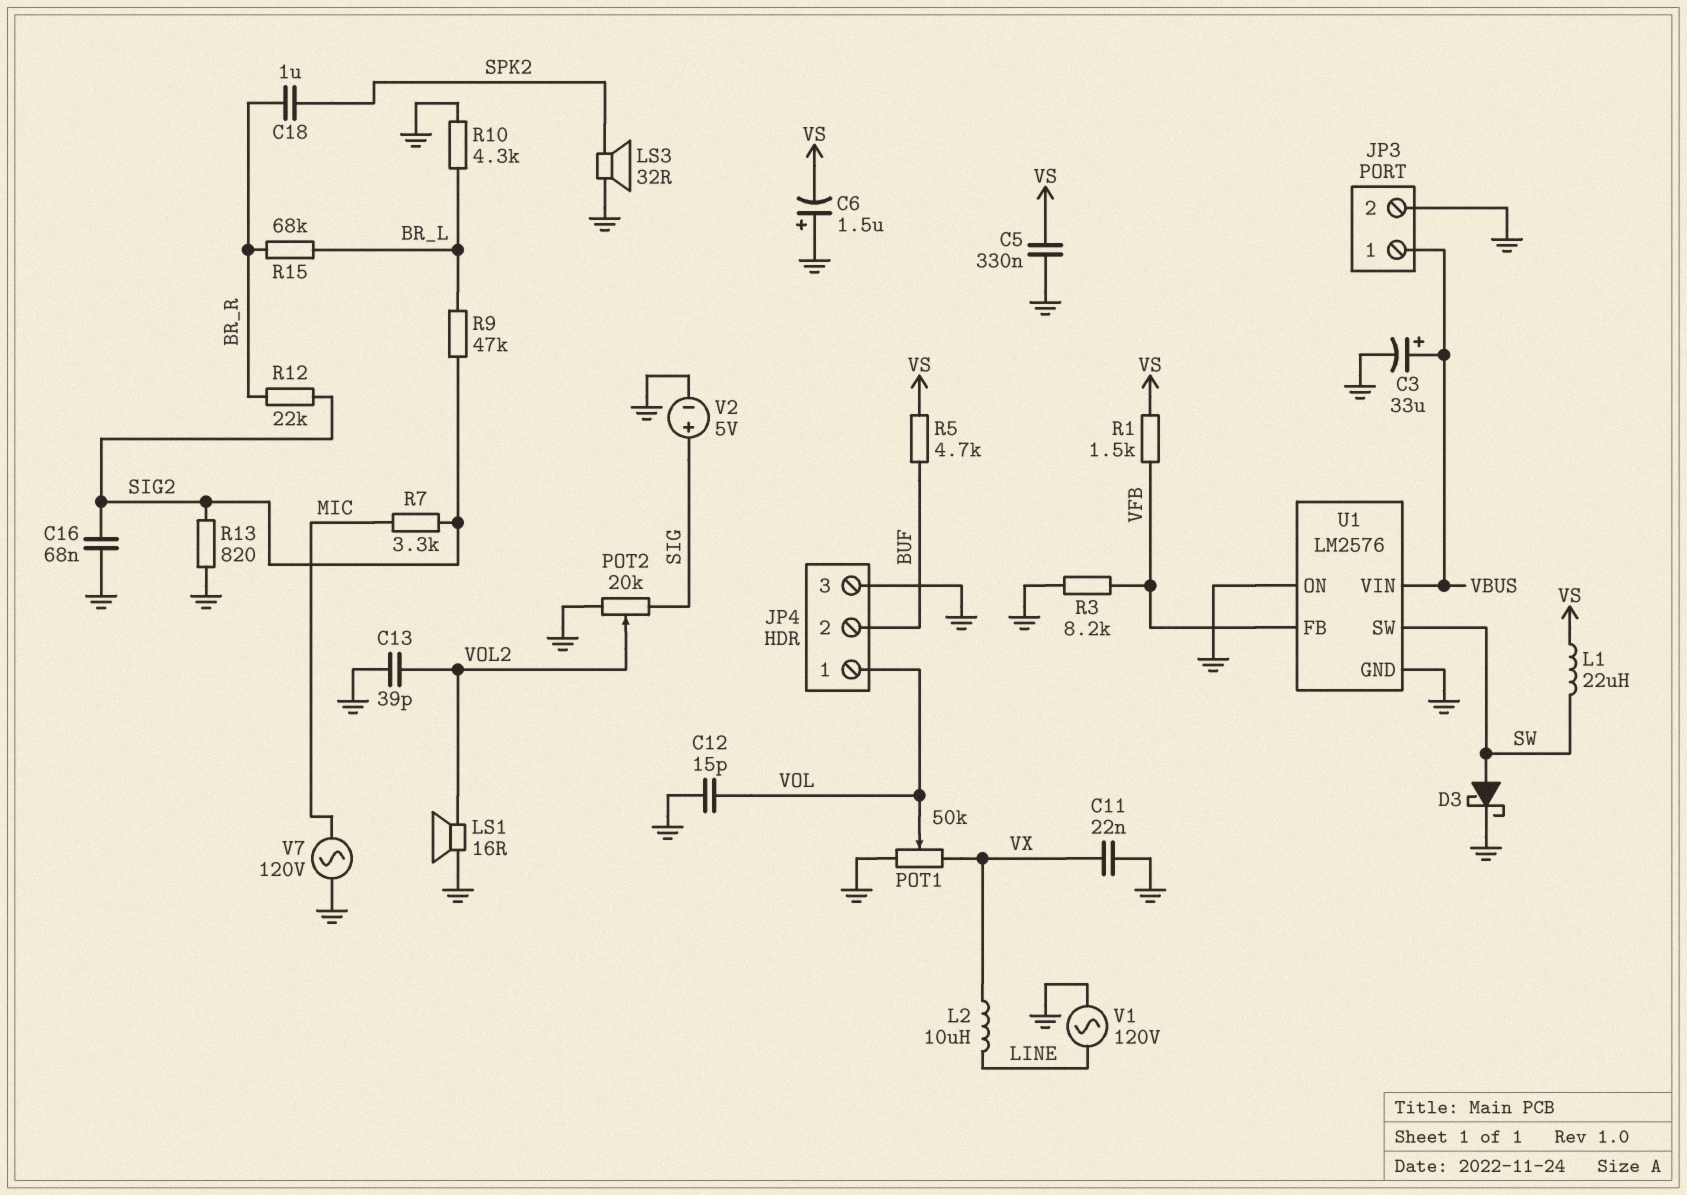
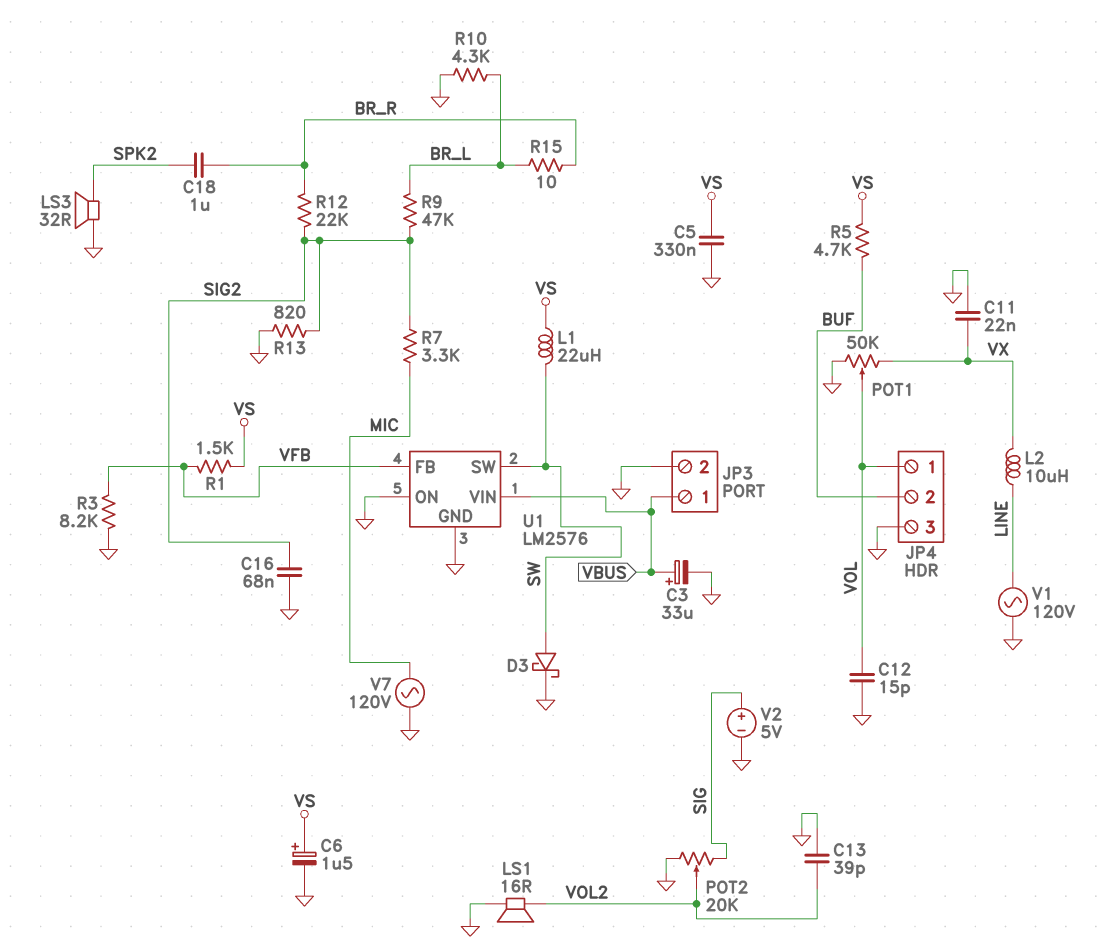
C6: 1.5uF (plus GND, minus VS) -> 1.5uF (plus VS, minus GND)
R15: 68k (BR_L, BR_R) -> 10 (BR_L, BR_R)

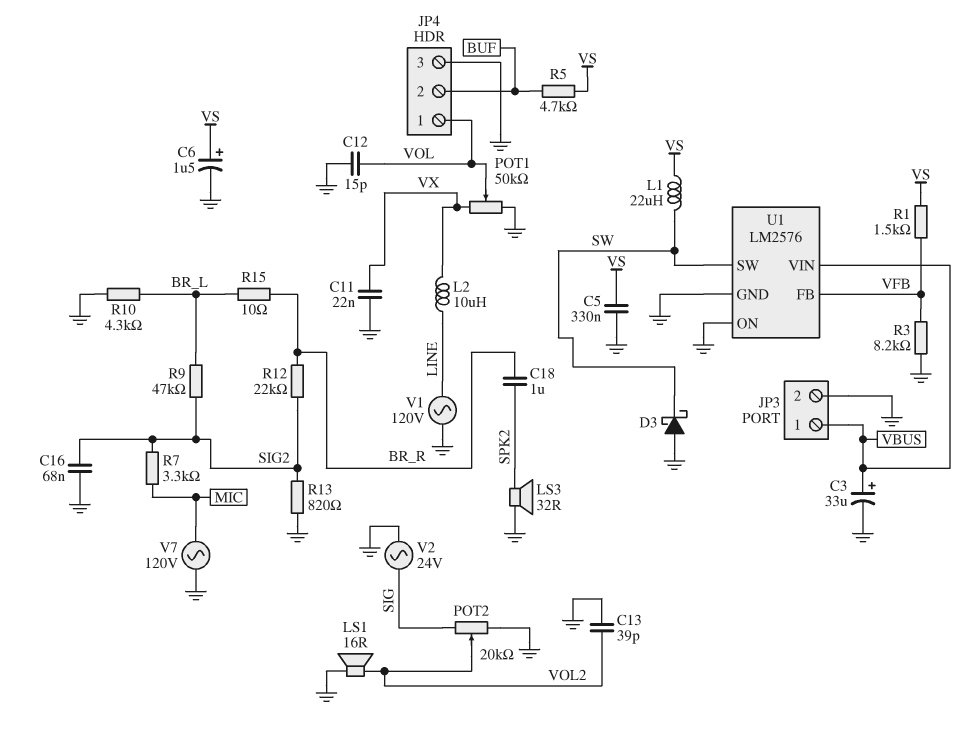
D3: schottky (A SW, K GND) -> schottky (A GND, K SW)
V2: 5V (plus SIG, minus GND) -> AC 24V (GND, SIG)

